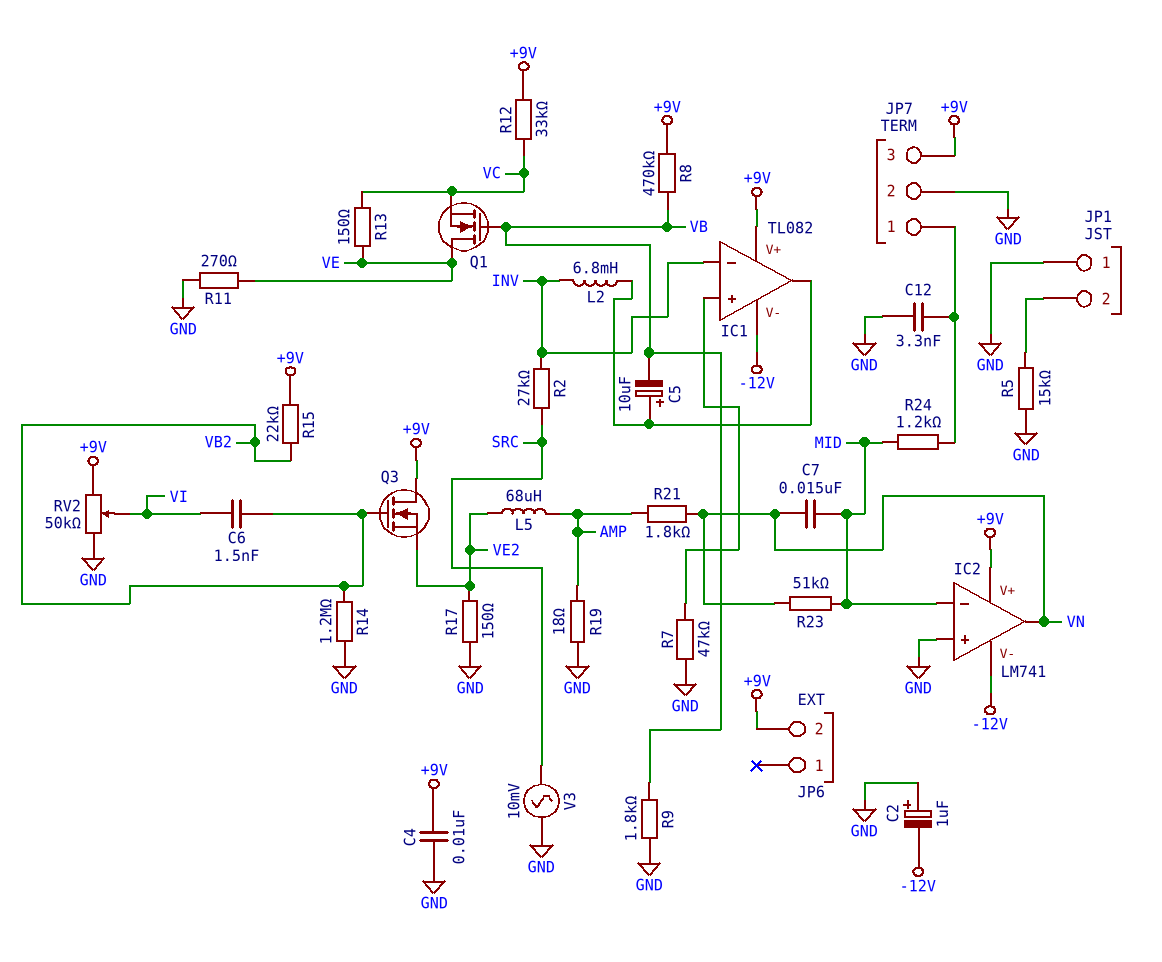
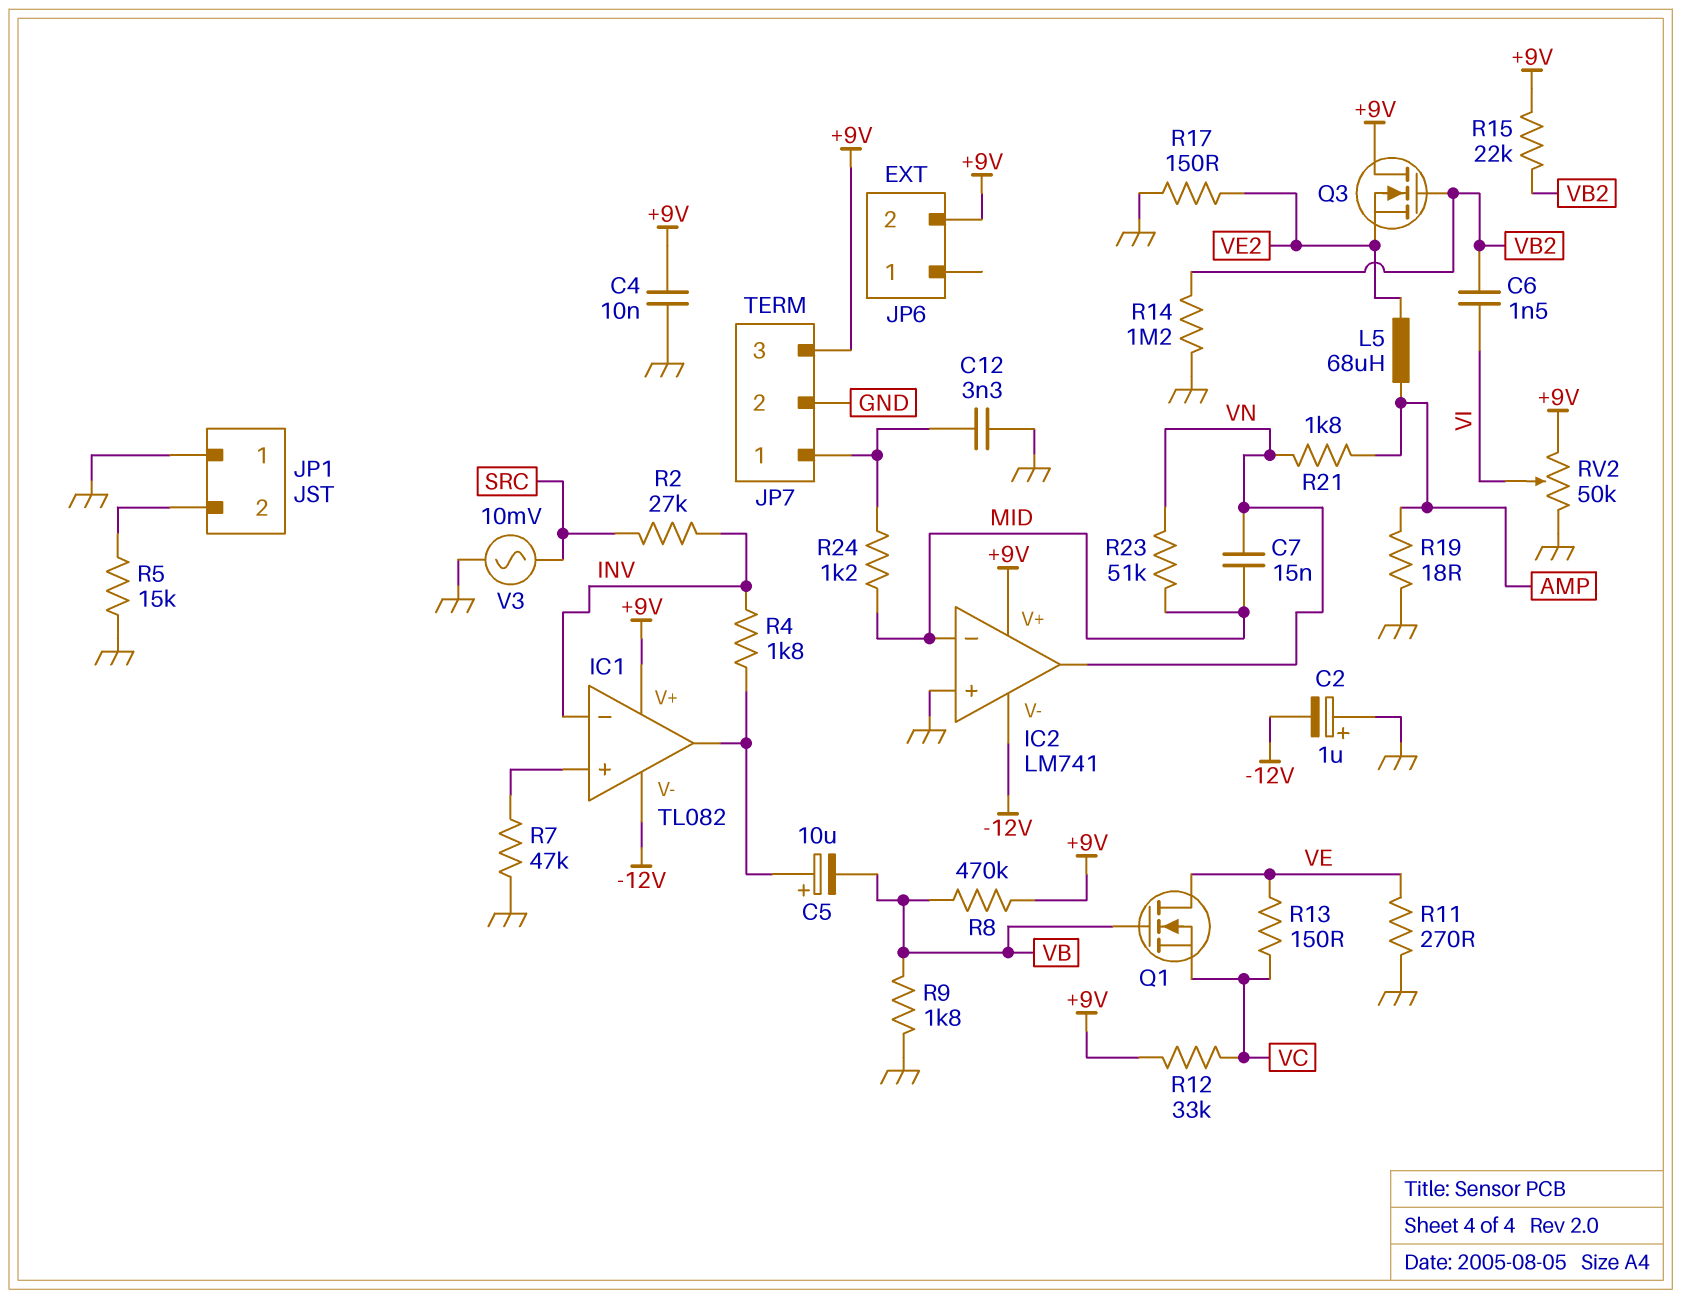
L2: 6.8mH (IC1/out, INV) -> none
R4: none -> 1.8k (IC1/out, INV)

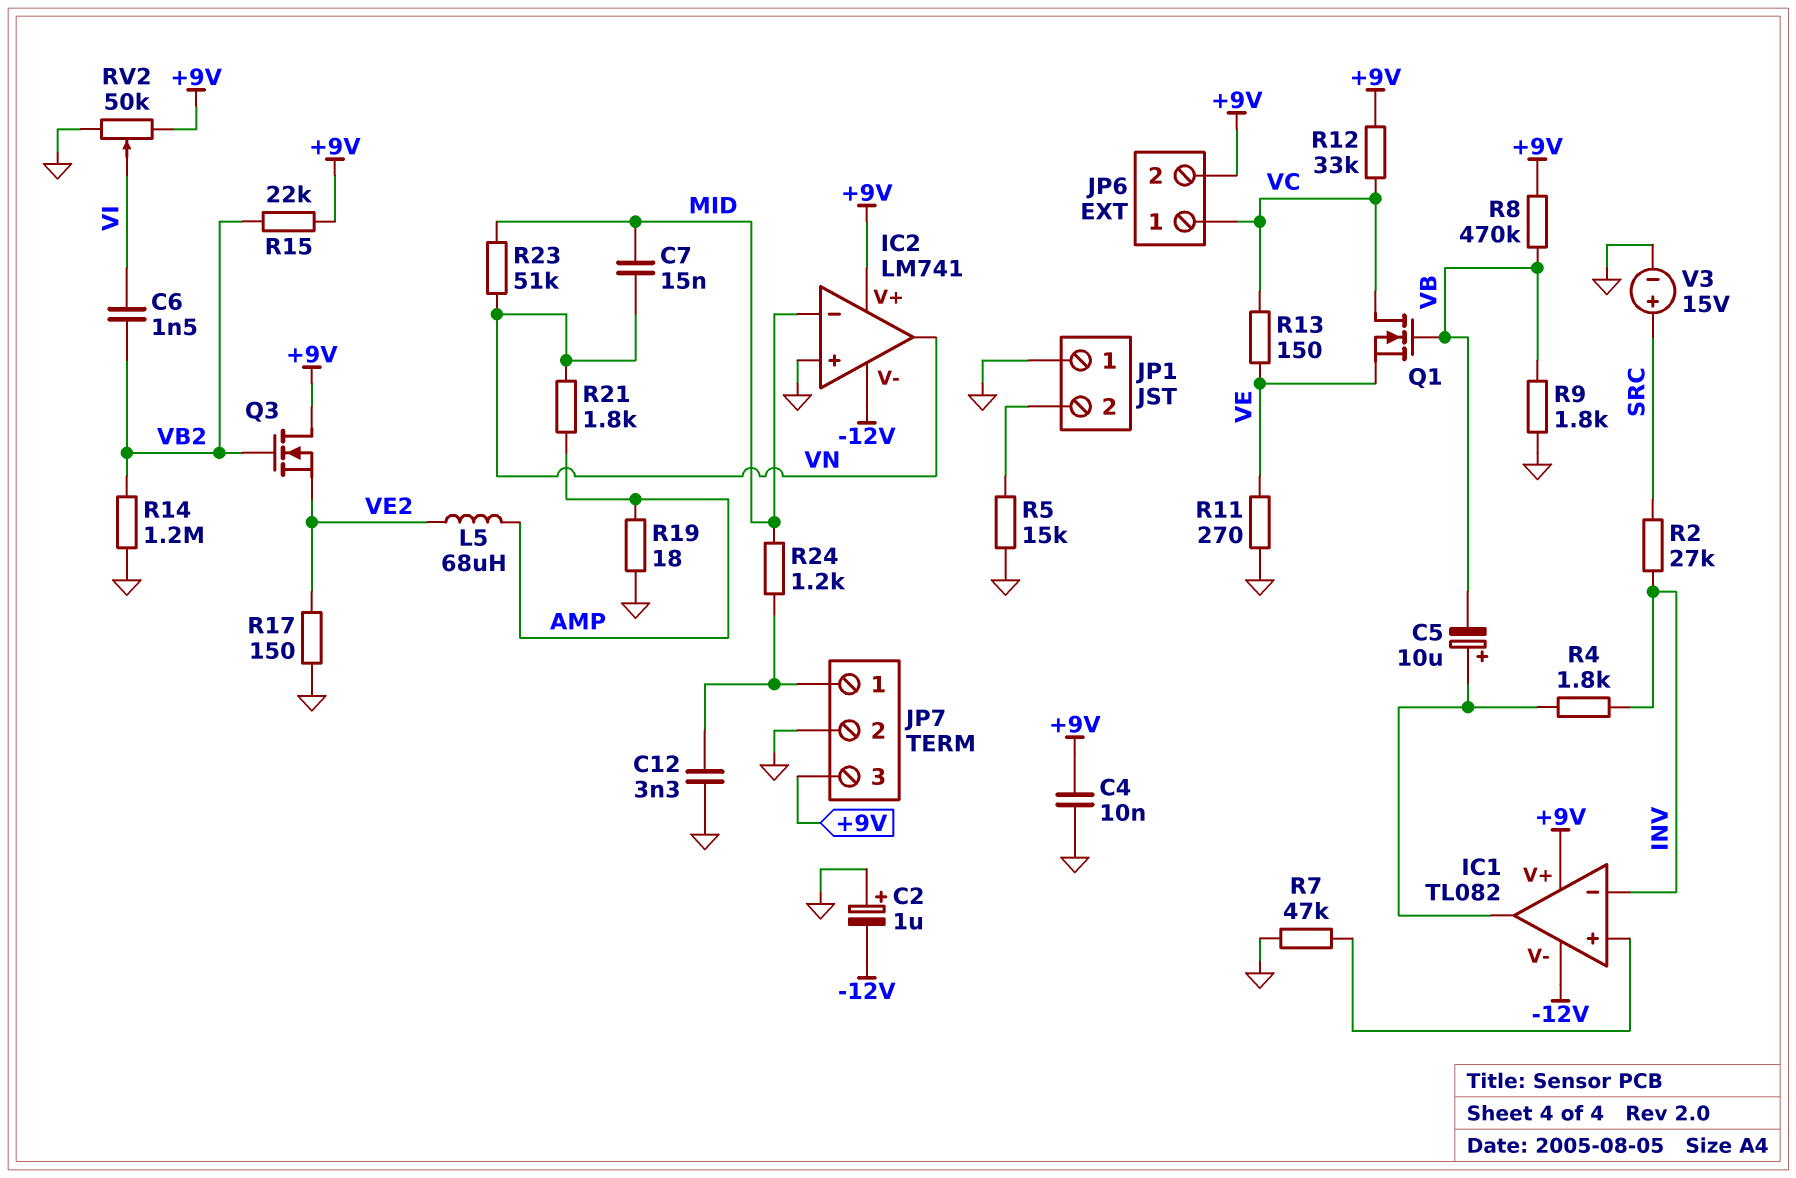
JP6 pin 1: none -> VC
Q1: NMOS (G VB, D VE, S VC) -> NMOS (G VB, D VC, S VE)
V3: AC 10mV (GND, SRC) -> 15V (plus SRC, minus GND)

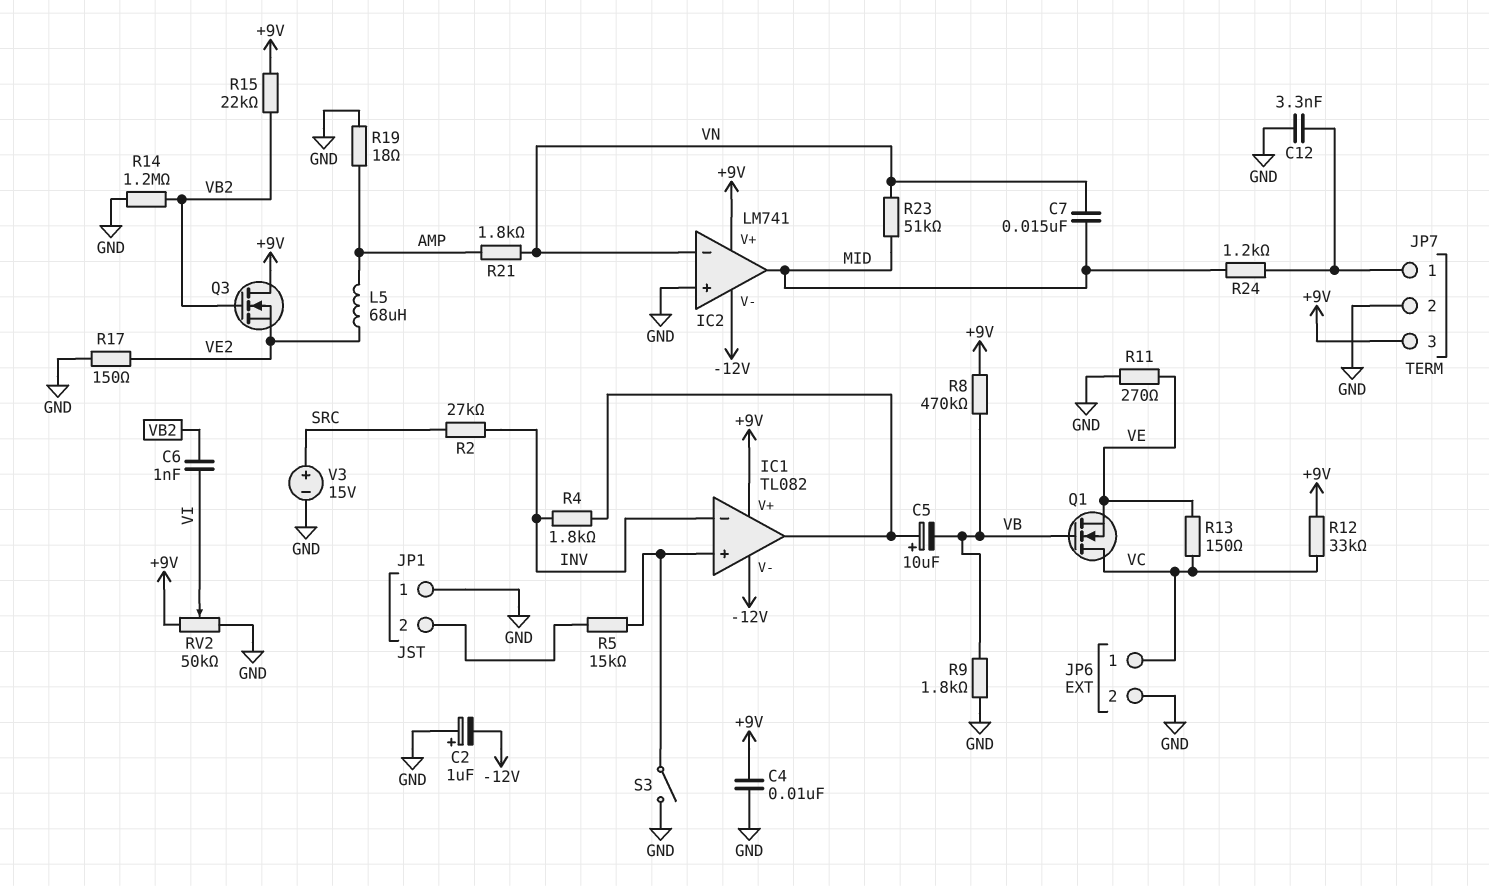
C6: 1.5nF (VB2, VI) -> 1nF (VB2, VI)
IC2 pin in-: MID -> VN
IC2 pin out: VN -> MID
JP6 pin 2: +9V -> GND
R5: 15k (GND, JP1/2) -> 15k (IC1/in+, JP1/2)
R7: 47k (GND, IC1/in+) -> none
S3: none -> switch (GND, IC1/in+)

